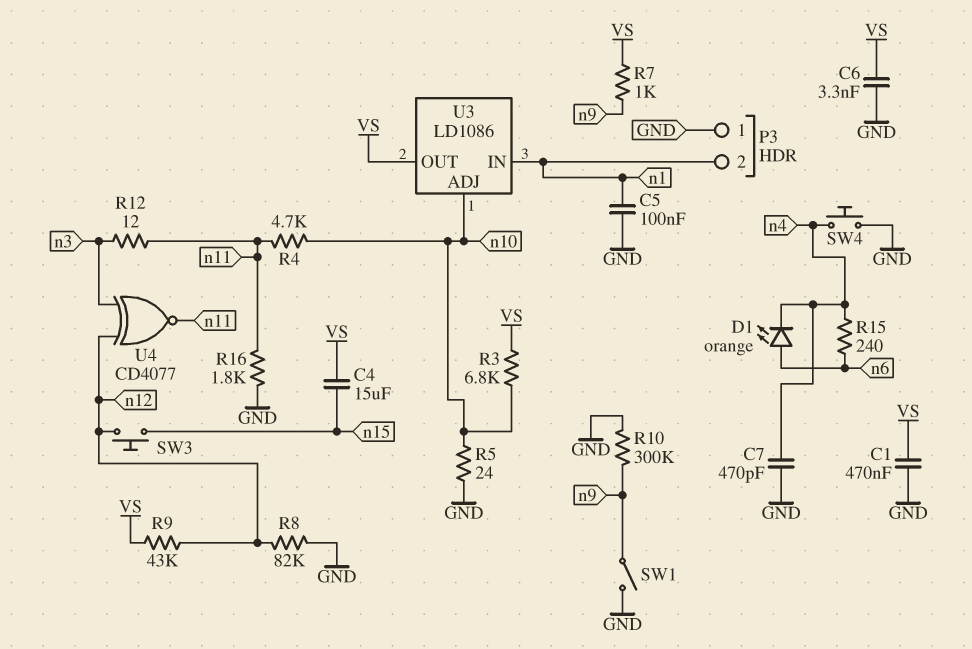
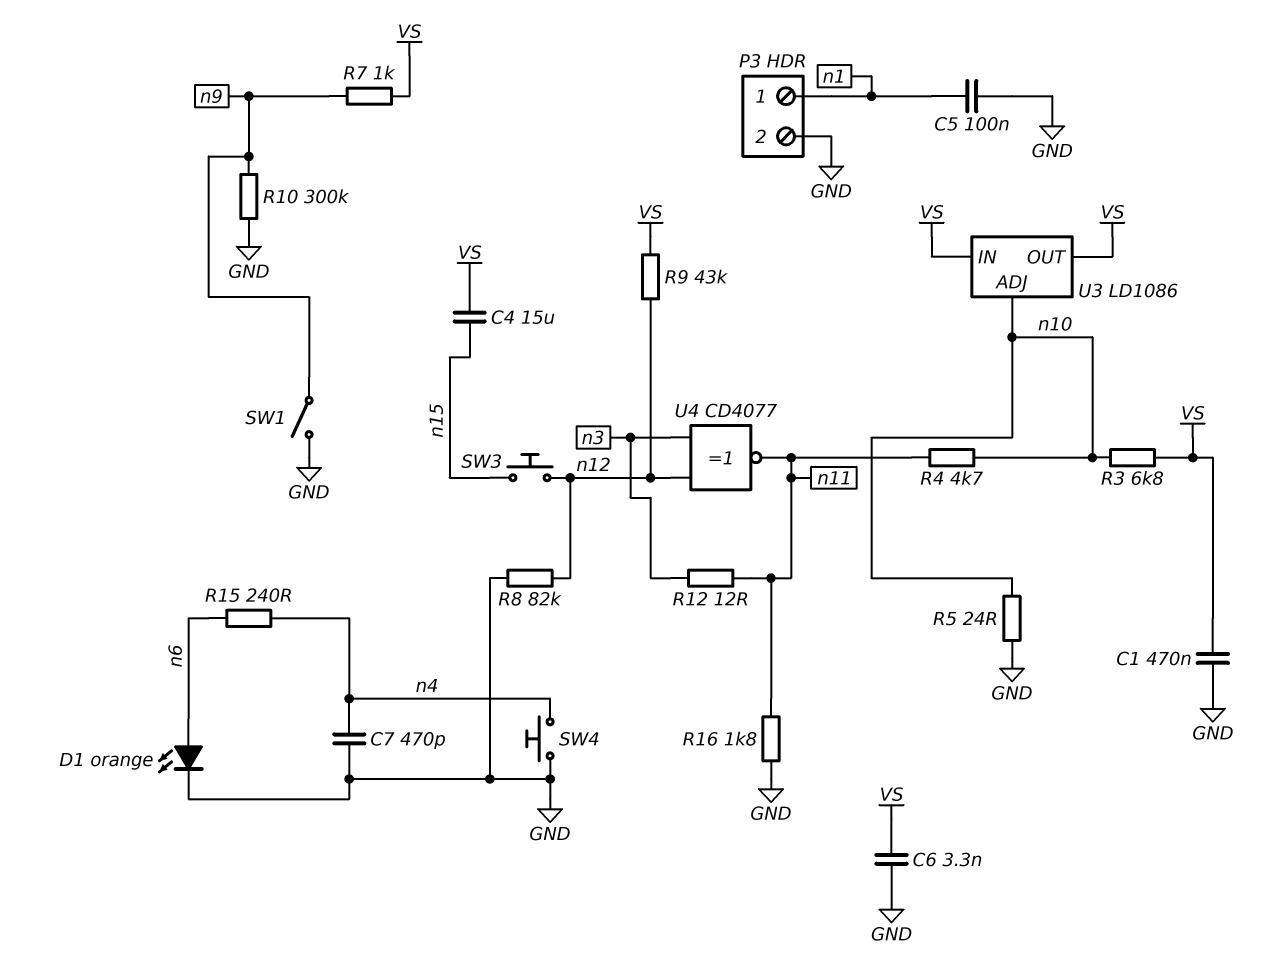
D1: LED orange (A n6, K n4) -> LED orange (A n6, K GND)
P3 pin 1: GND -> n1
P3 pin 2: n1 -> GND
U3 pin IN: n1 -> VS

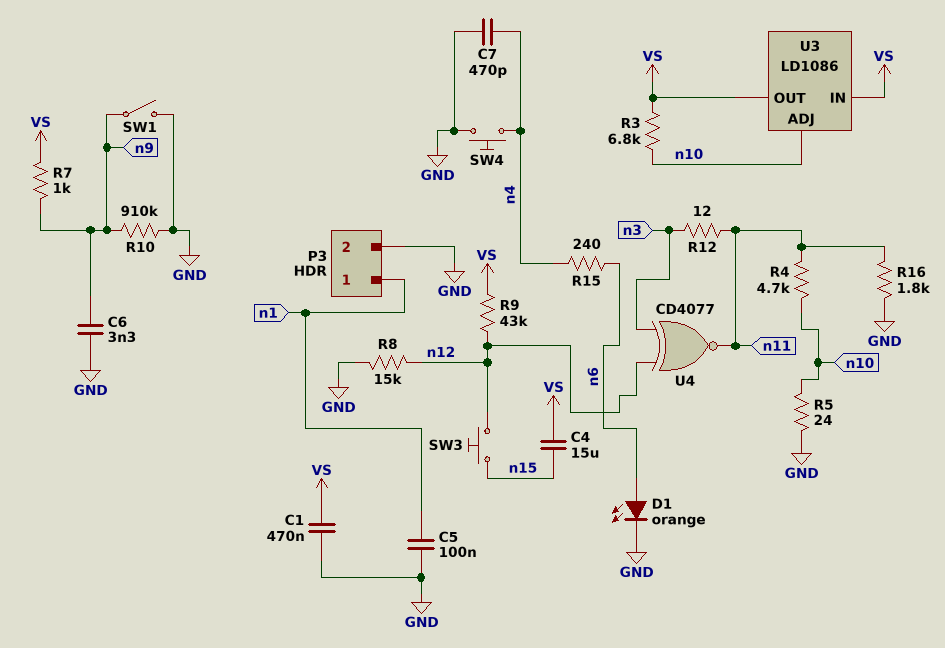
C6: 3.3nF (GND, VS) -> 3.3nF (GND, n9)
R8: 82k (GND, n12) -> 15k (GND, n12)
R10: 300k (GND, n9) -> 910k (GND, n9)

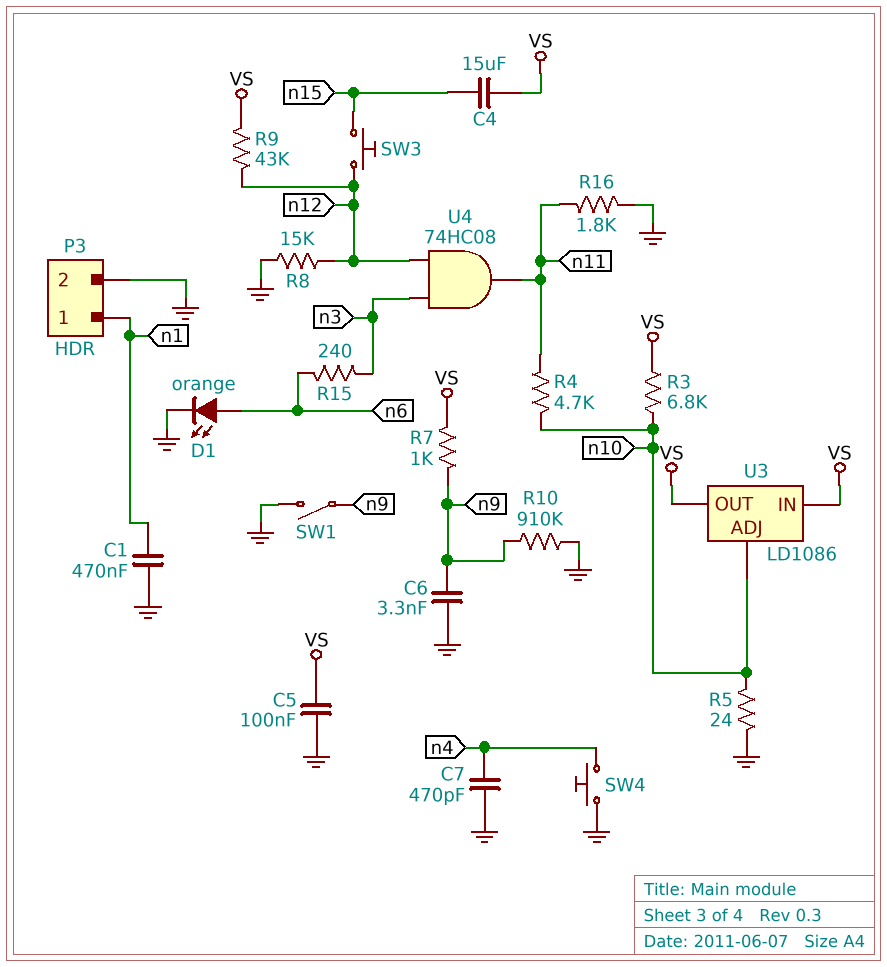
C1: 470nF (GND, VS) -> 470nF (GND, n1)
C5: 100nF (GND, n1) -> 100nF (GND, VS)
R12: 12 (n3, n11) -> none
R15: 240 (n4, n6) -> 240 (n3, n6)
U4: XNOR CD4077 (in n3, in n12, out n11) -> AND 74HC08 (in n3, in n12, out n11)

